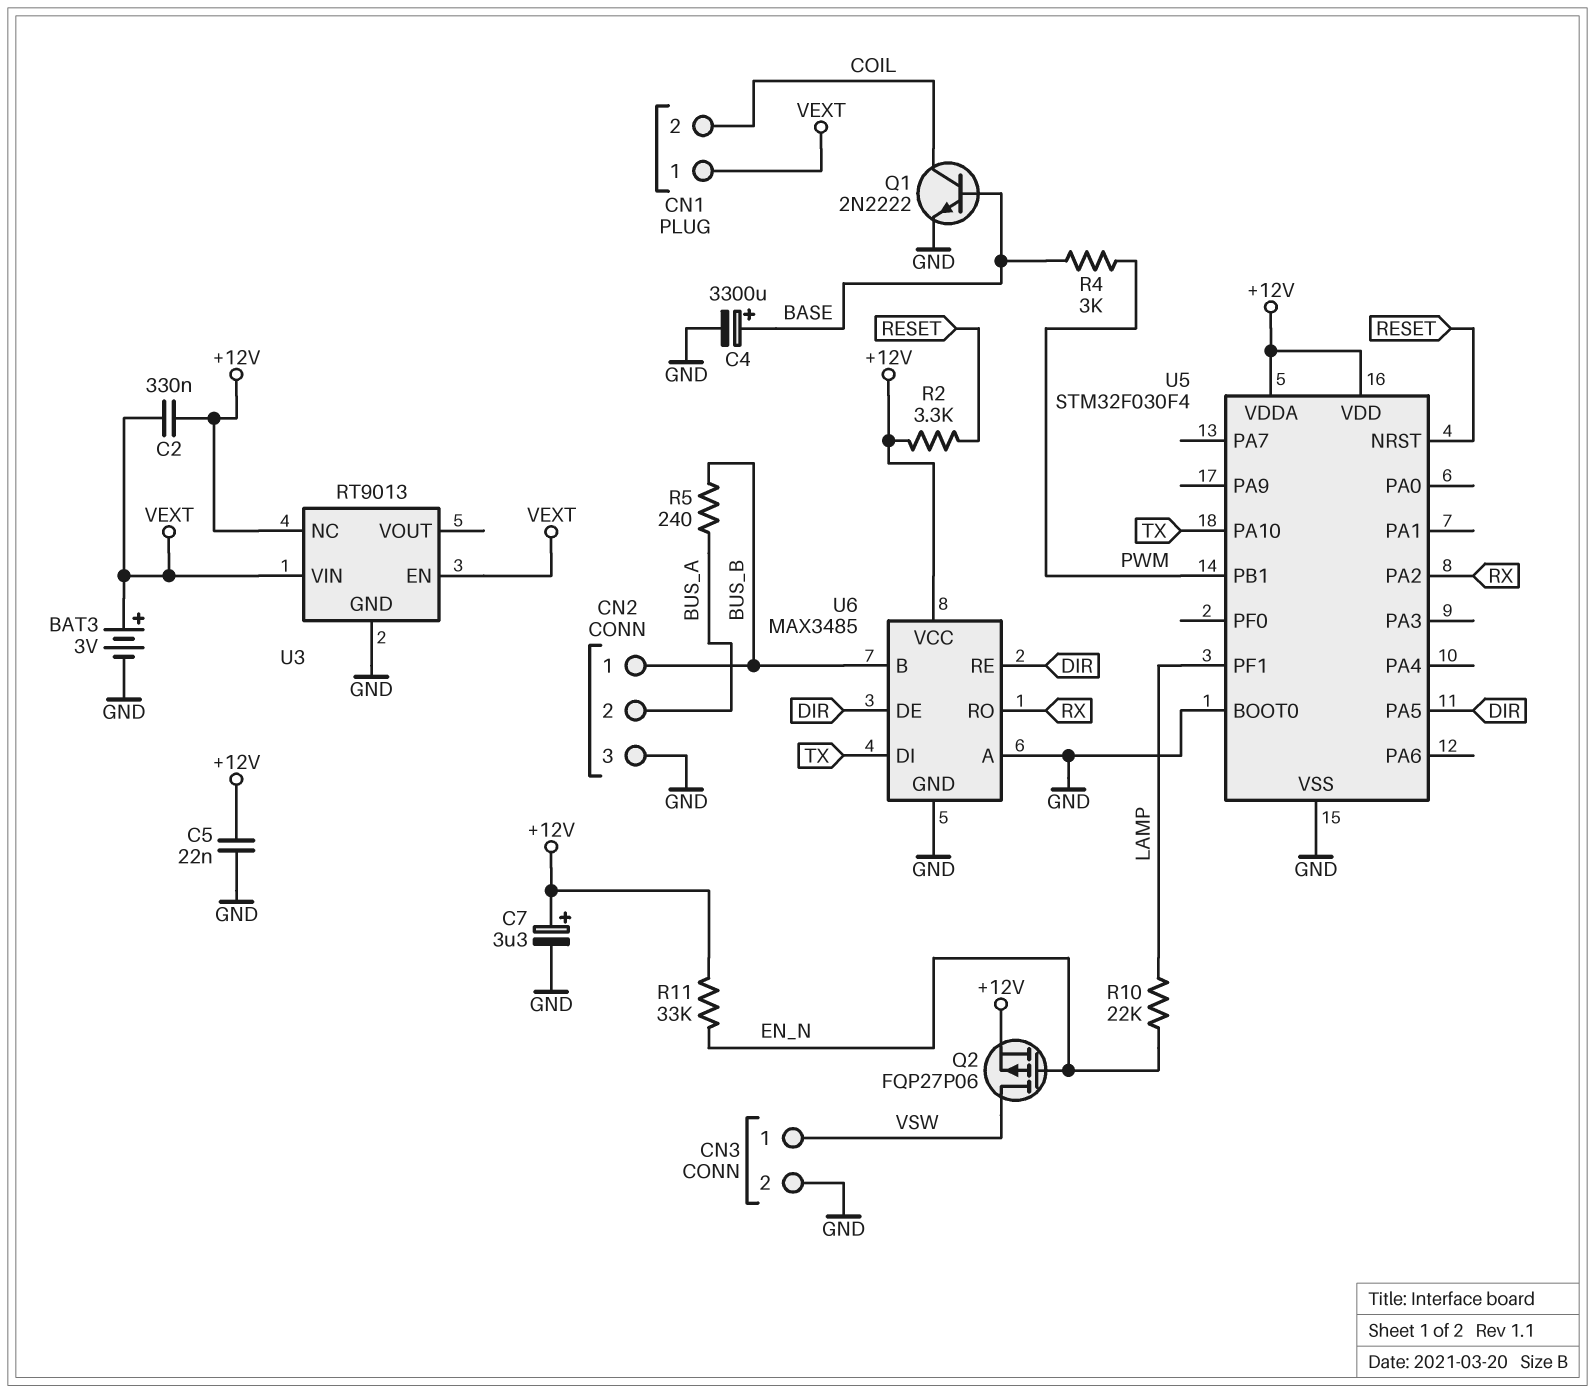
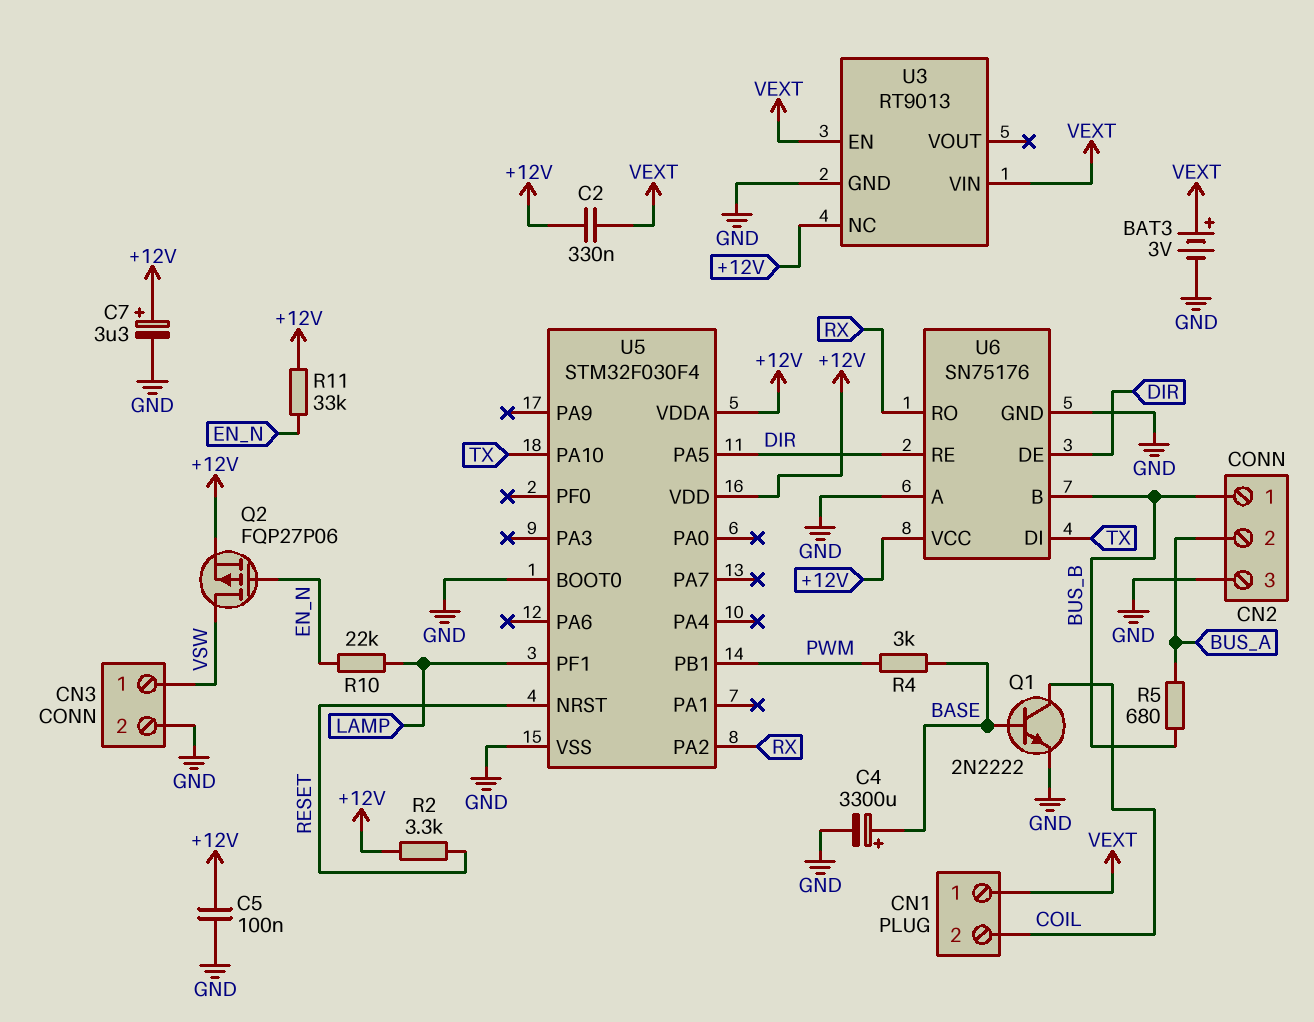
C5: 22nF (+12V, GND) -> 100nF (+12V, GND)
R5: 240 (BUS_A, BUS_B) -> 680 (BUS_A, BUS_B)
U6: MAX3485 -> SN75176

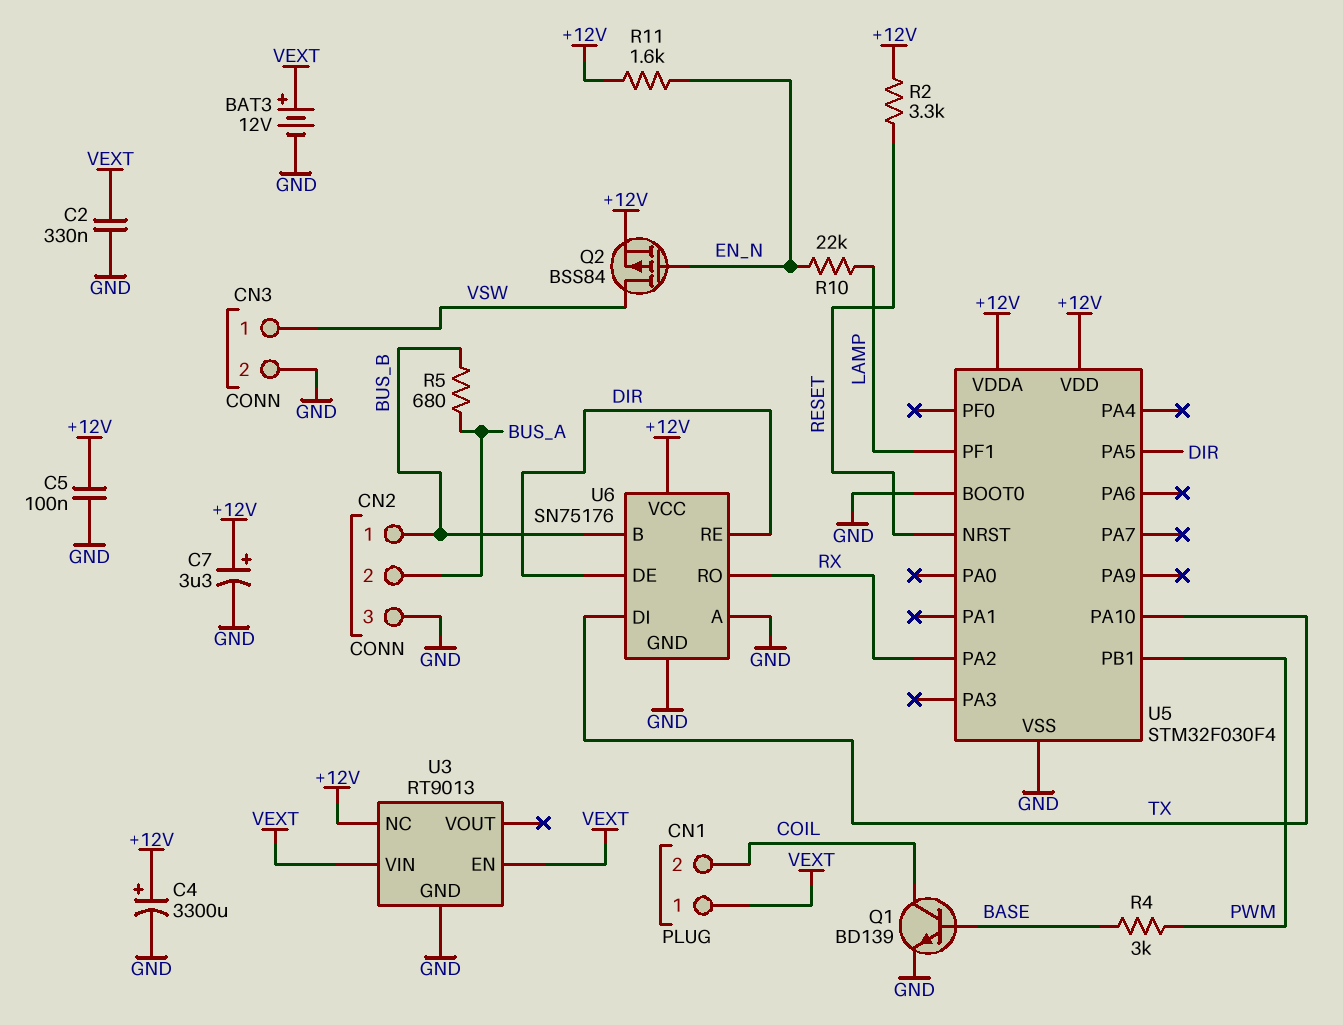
BAT3: 3V (plus VEXT, minus GND) -> 12V (plus VEXT, minus GND)
C2: 330nF (+12V, VEXT) -> 330nF (GND, VEXT)
C4: 3300uF (plus BASE, minus GND) -> 3300uF (plus +12V, minus GND)
Q1: NPN 2N2222 (B BASE, C COIL, E GND) -> NPN BD139 (B BASE, C COIL, E GND)
Q2: PMOS FQP27P06 (G EN_N, D VSW, S +12V) -> PMOS BSS84 (G EN_N, D VSW, S +12V)
R11: 33k (+12V, EN_N) -> 1.6k (+12V, EN_N)

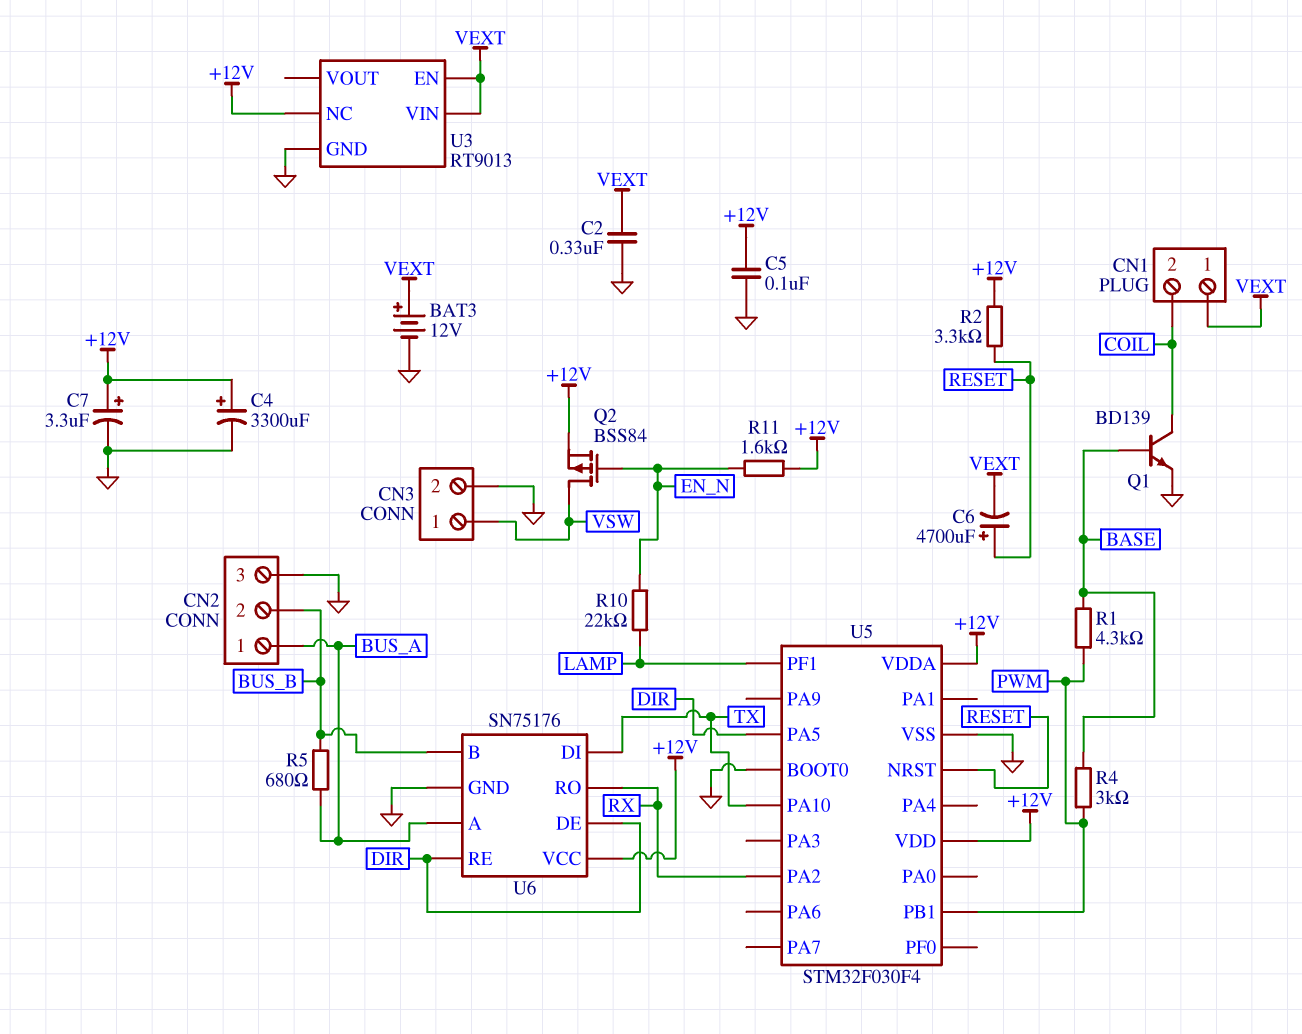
C6: none -> 4700uF (plus RESET, minus VEXT)
CN2 pin 1: BUS_B -> BUS_A
CN2 pin 2: BUS_A -> BUS_B
R1: none -> 4.3k (BASE, PWM)
U6 pin A: GND -> BUS_A

